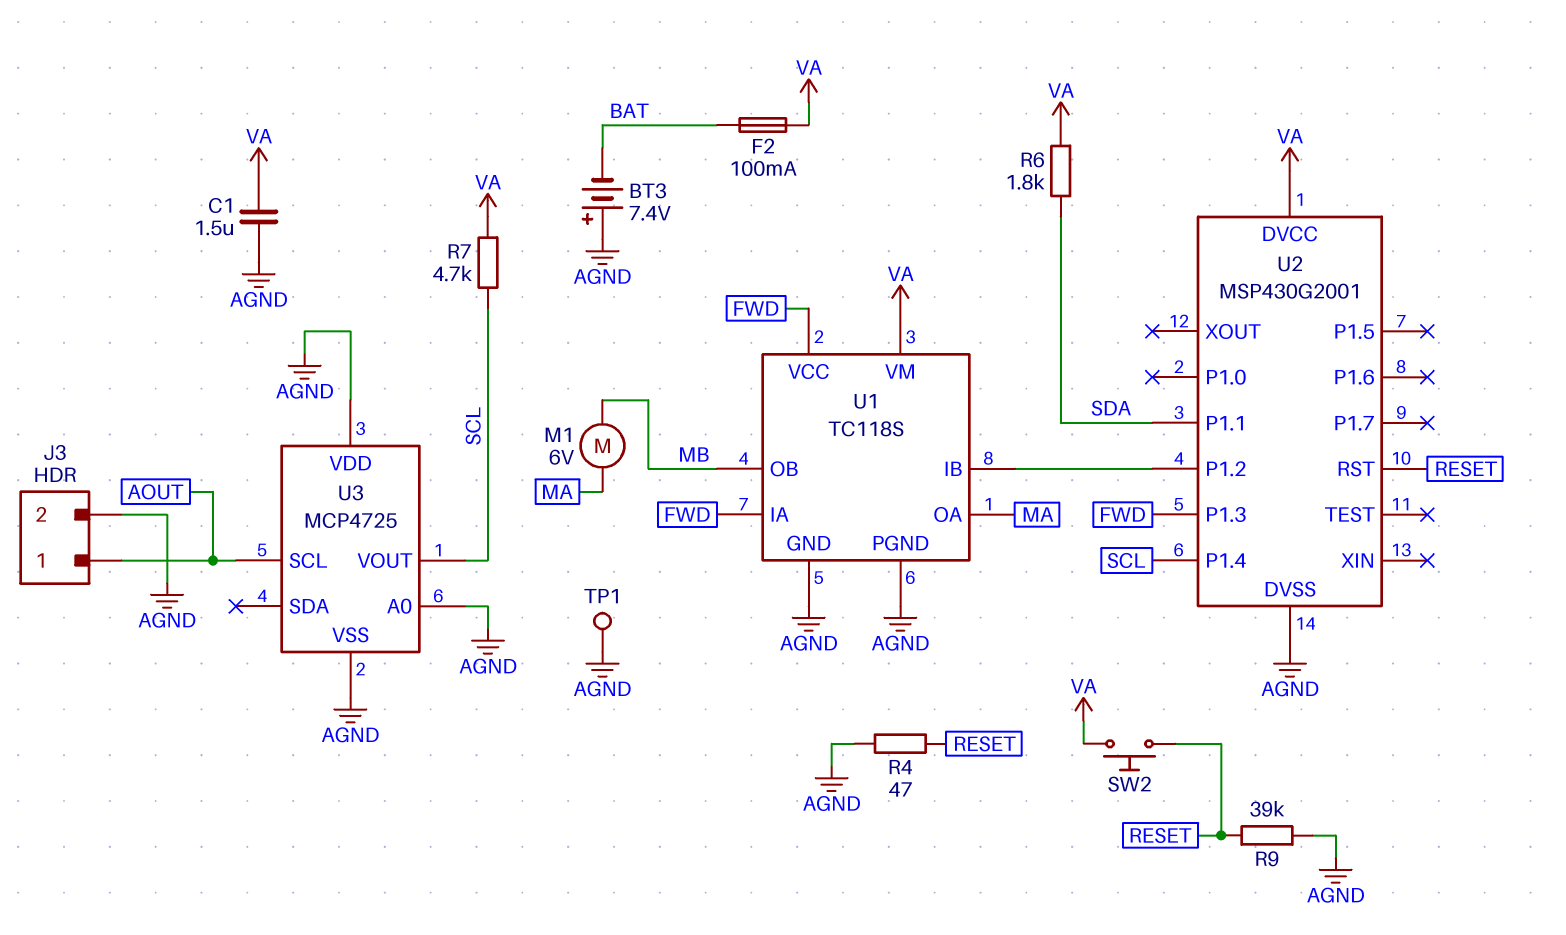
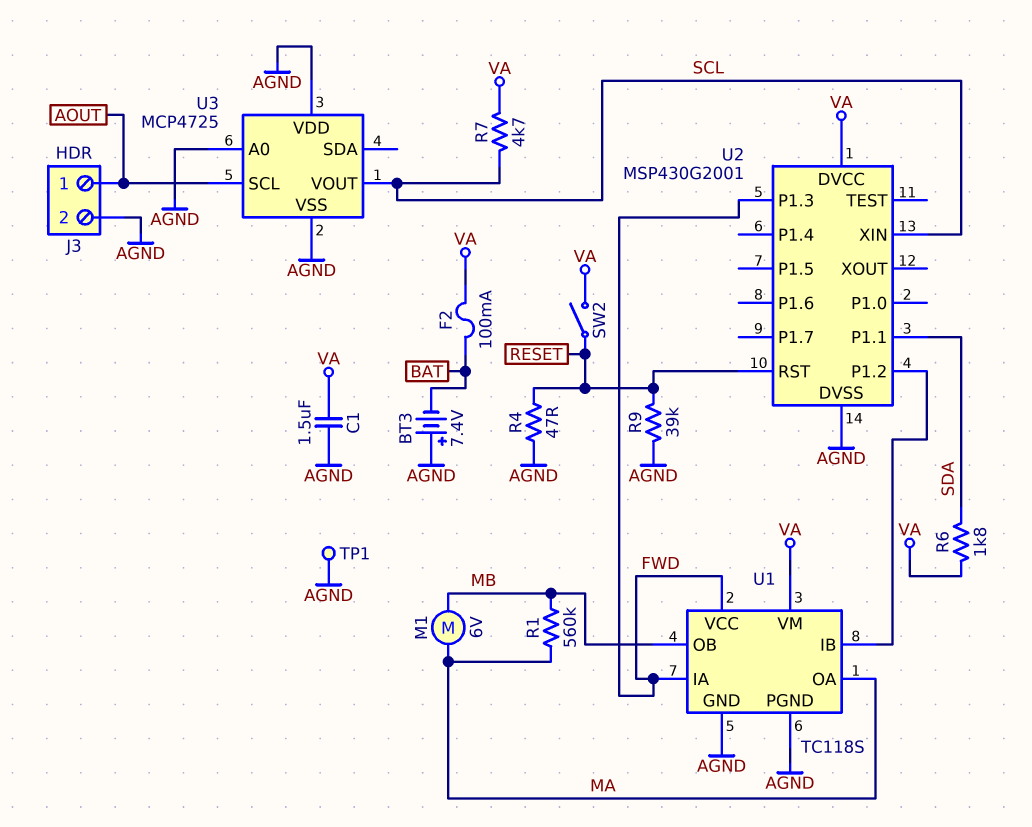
R1: none -> 560k (MA, MB)
SW2: button (RESET, VA) -> switch (RESET, VA)
U2 pin P1.4: SCL -> none
U2 pin XIN: none -> SCL

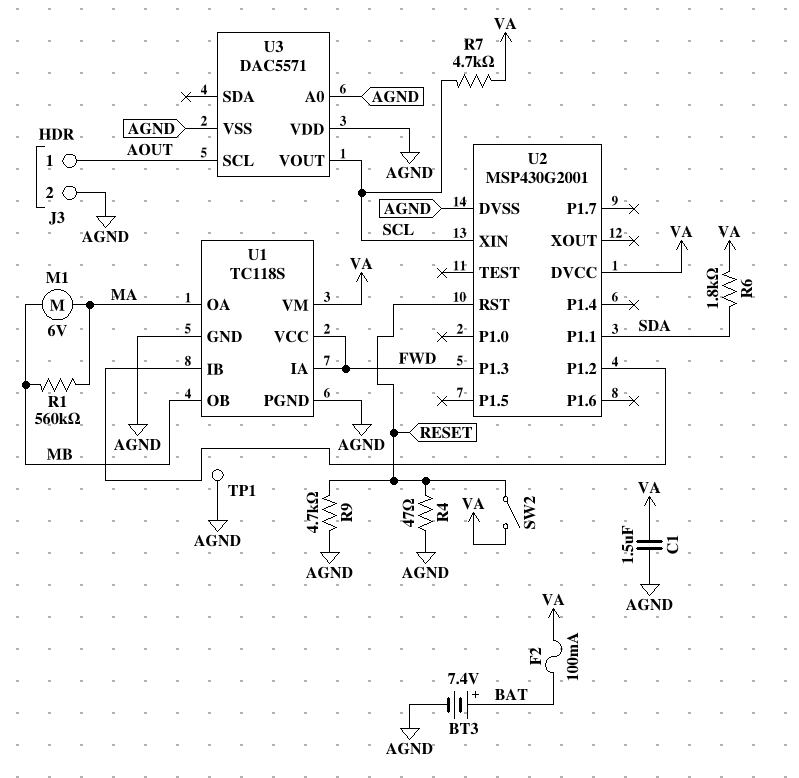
BT3: 7.4V (plus AGND, minus BAT) -> 7.4V (plus BAT, minus AGND)
R9: 39k (AGND, RESET) -> 4.7k (AGND, RESET)
U3: MCP4725 -> DAC5571

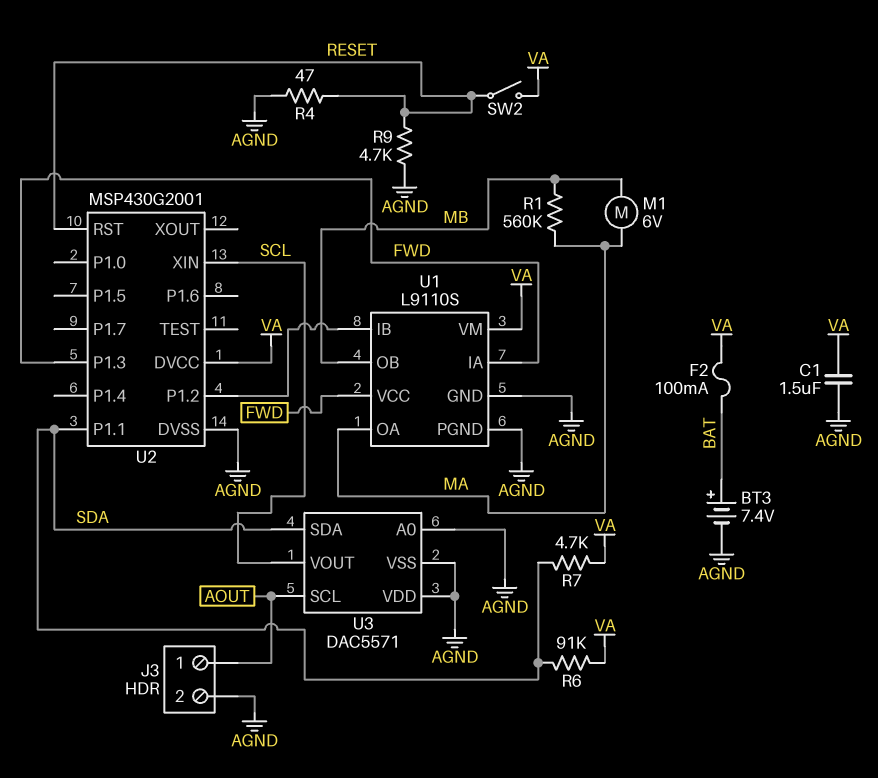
R6: 1.8k (SDA, VA) -> 91k (SDA, VA)
R7: 4.7k (SCL, VA) -> 4.7k (SDA, VA)
TP1: test point (AGND) -> none
U1: TC118S -> L9110S
U3 pin SDA: none -> SDA

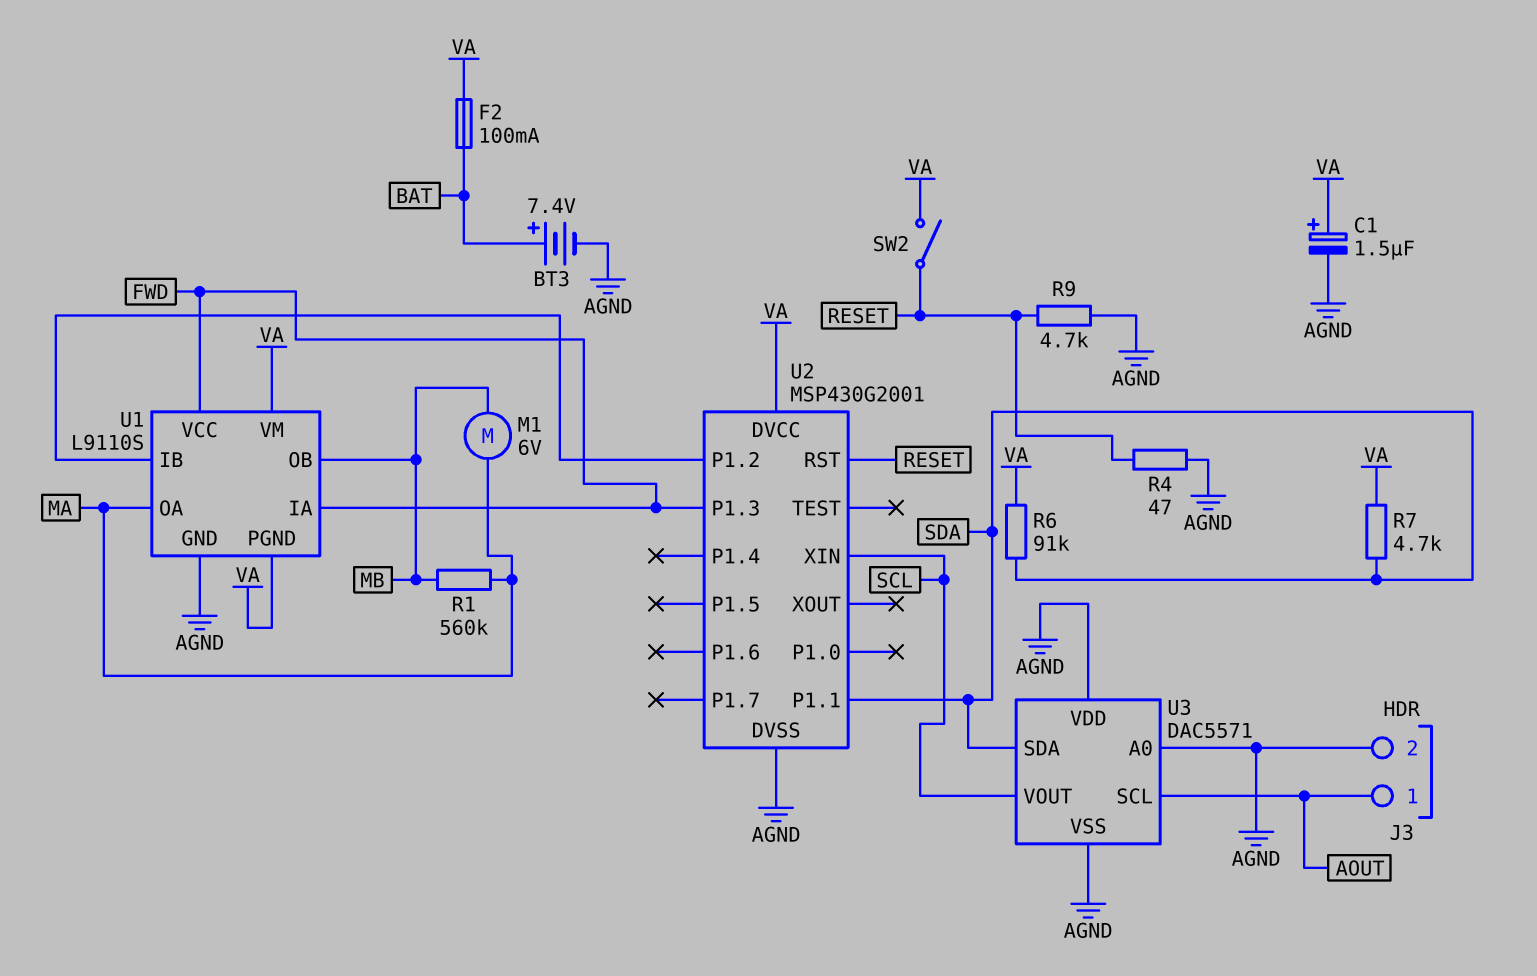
C1: 1.5uF (AGND, VA) -> 1.5uF (plus VA, minus AGND)
U1 pin PGND: AGND -> VA

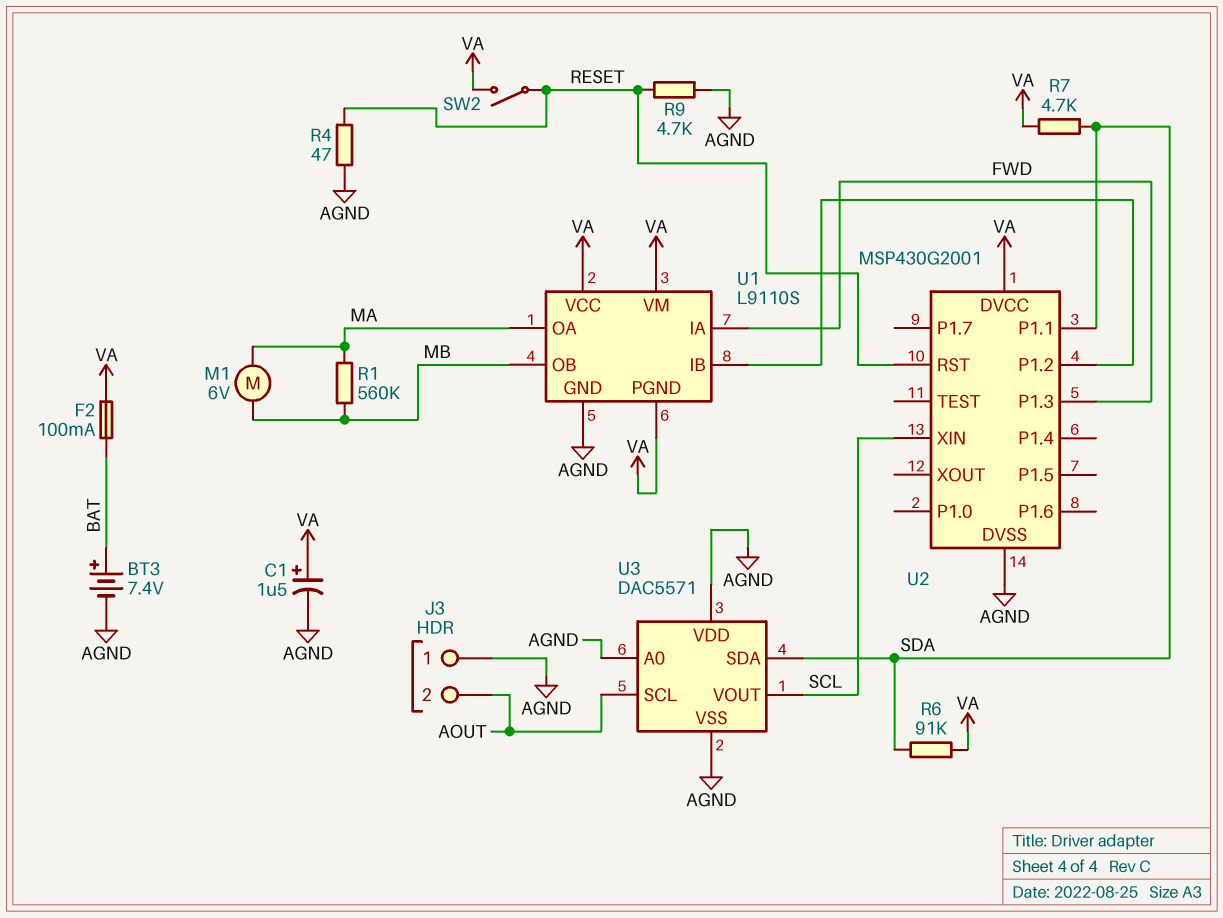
J3 pin 1: AOUT -> AGND
J3 pin 2: AGND -> AOUT
U1 pin VCC: FWD -> VA

